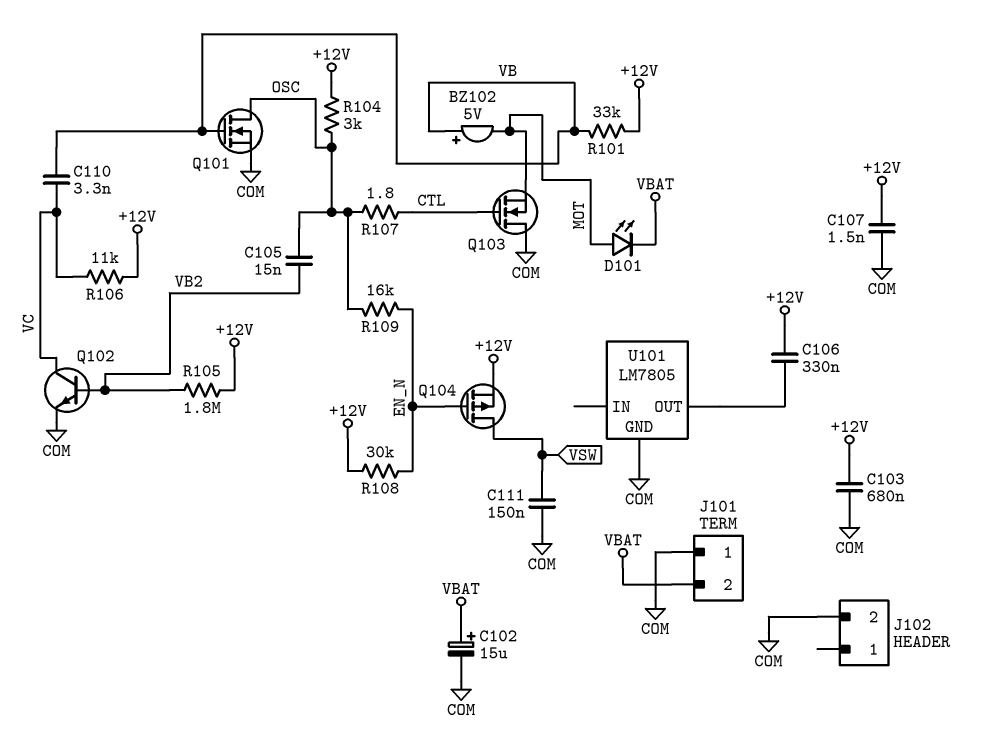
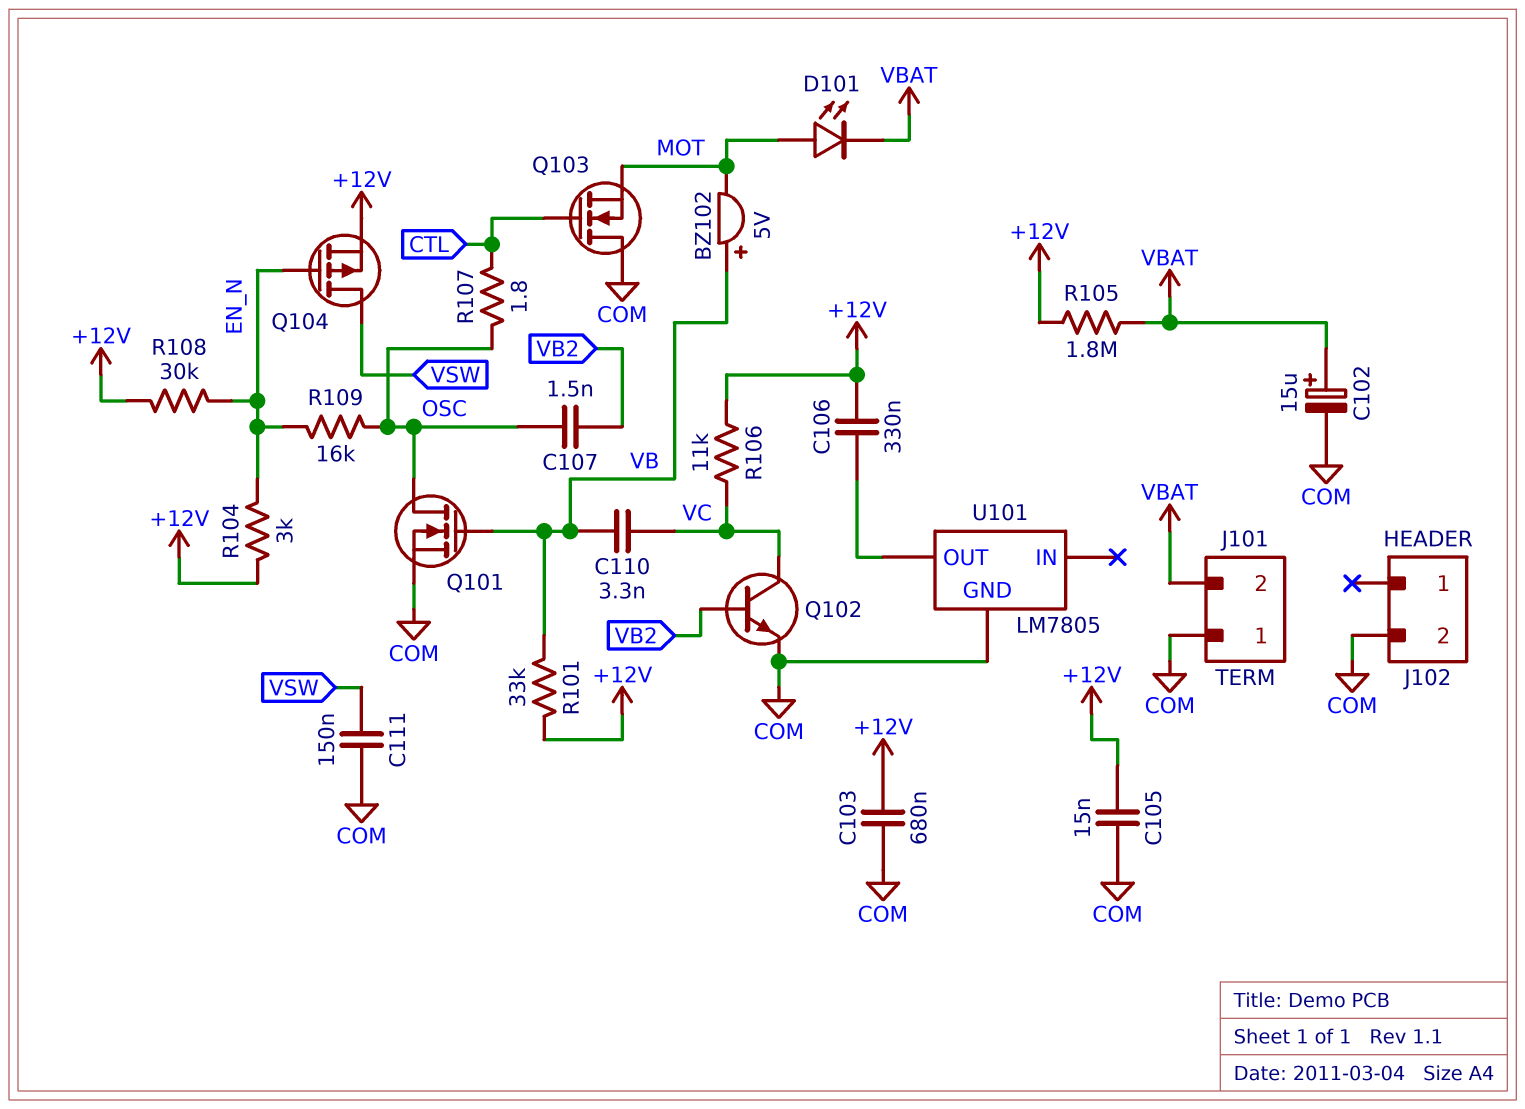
C105: 15nF (OSC, VB2) -> 15nF (+12V, COM)
C107: 1.5nF (+12V, COM) -> 1.5nF (OSC, VB2)
R104: 3k (+12V, OSC) -> 3k (+12V, EN_N)
R105: 1.8M (+12V, VB2) -> 1.8M (+12V, VBAT)

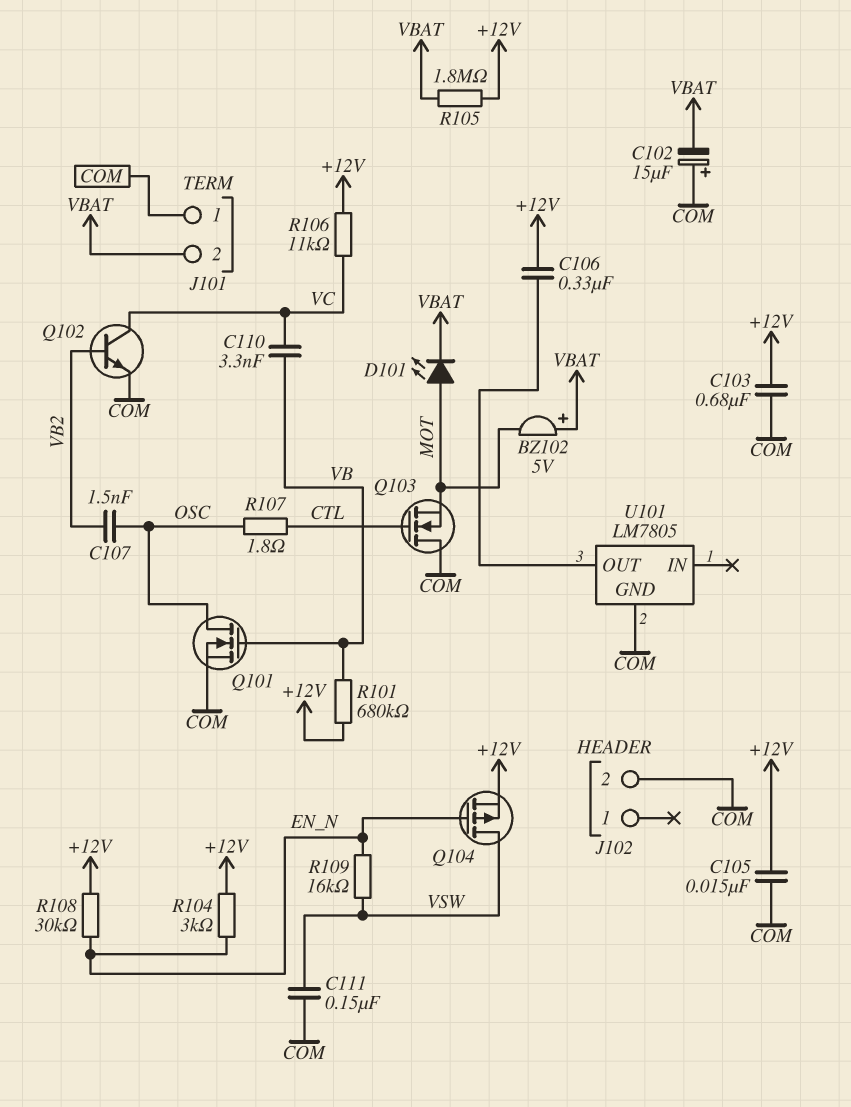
BZ102: buzzer 5V (plus VB, minus MOT) -> buzzer 5V (plus VBAT, minus MOT)
C102: 15uF (plus VBAT, minus COM) -> 15uF (plus COM, minus VBAT)
R101: 33k (+12V, VB) -> 680k (+12V, VB)
R109: 16k (EN_N, OSC) -> 16k (EN_N, VSW)

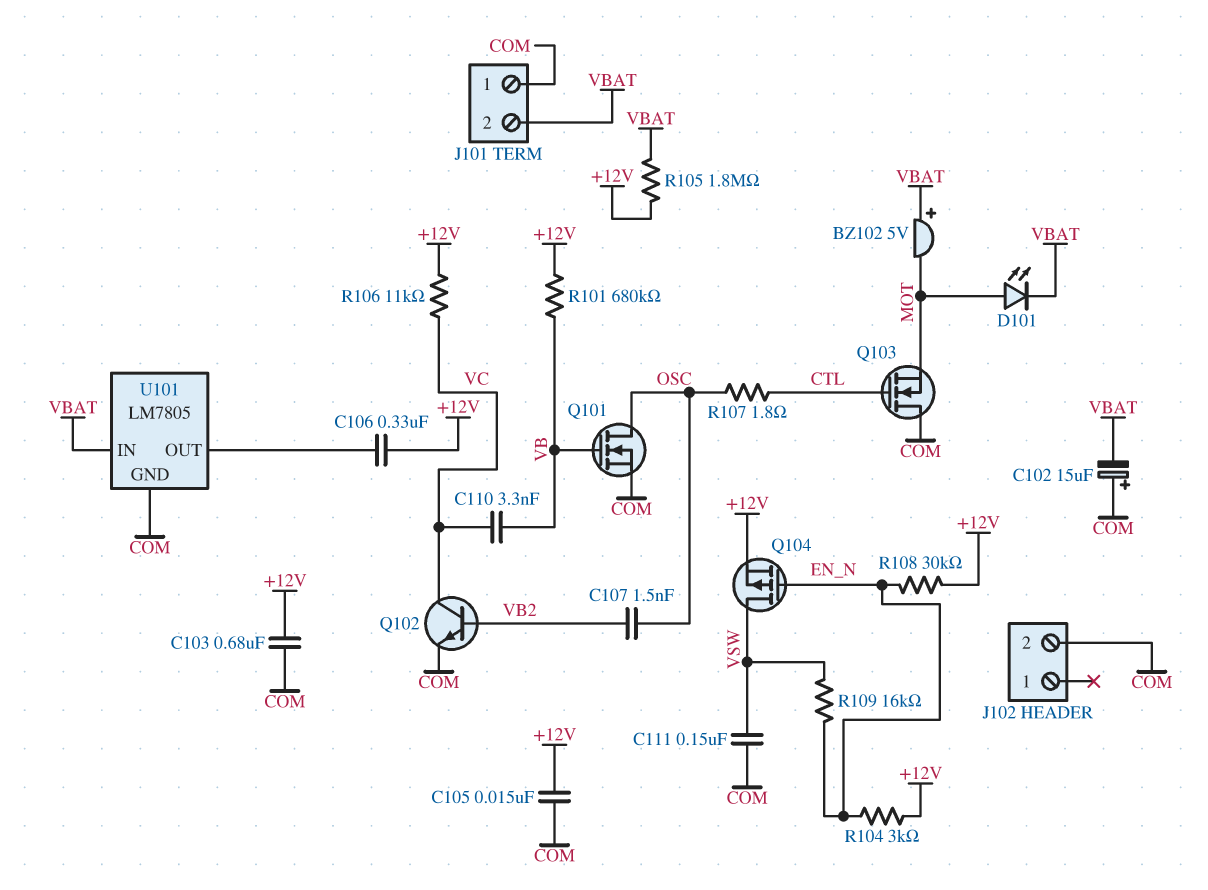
U101 pin IN: none -> VBAT

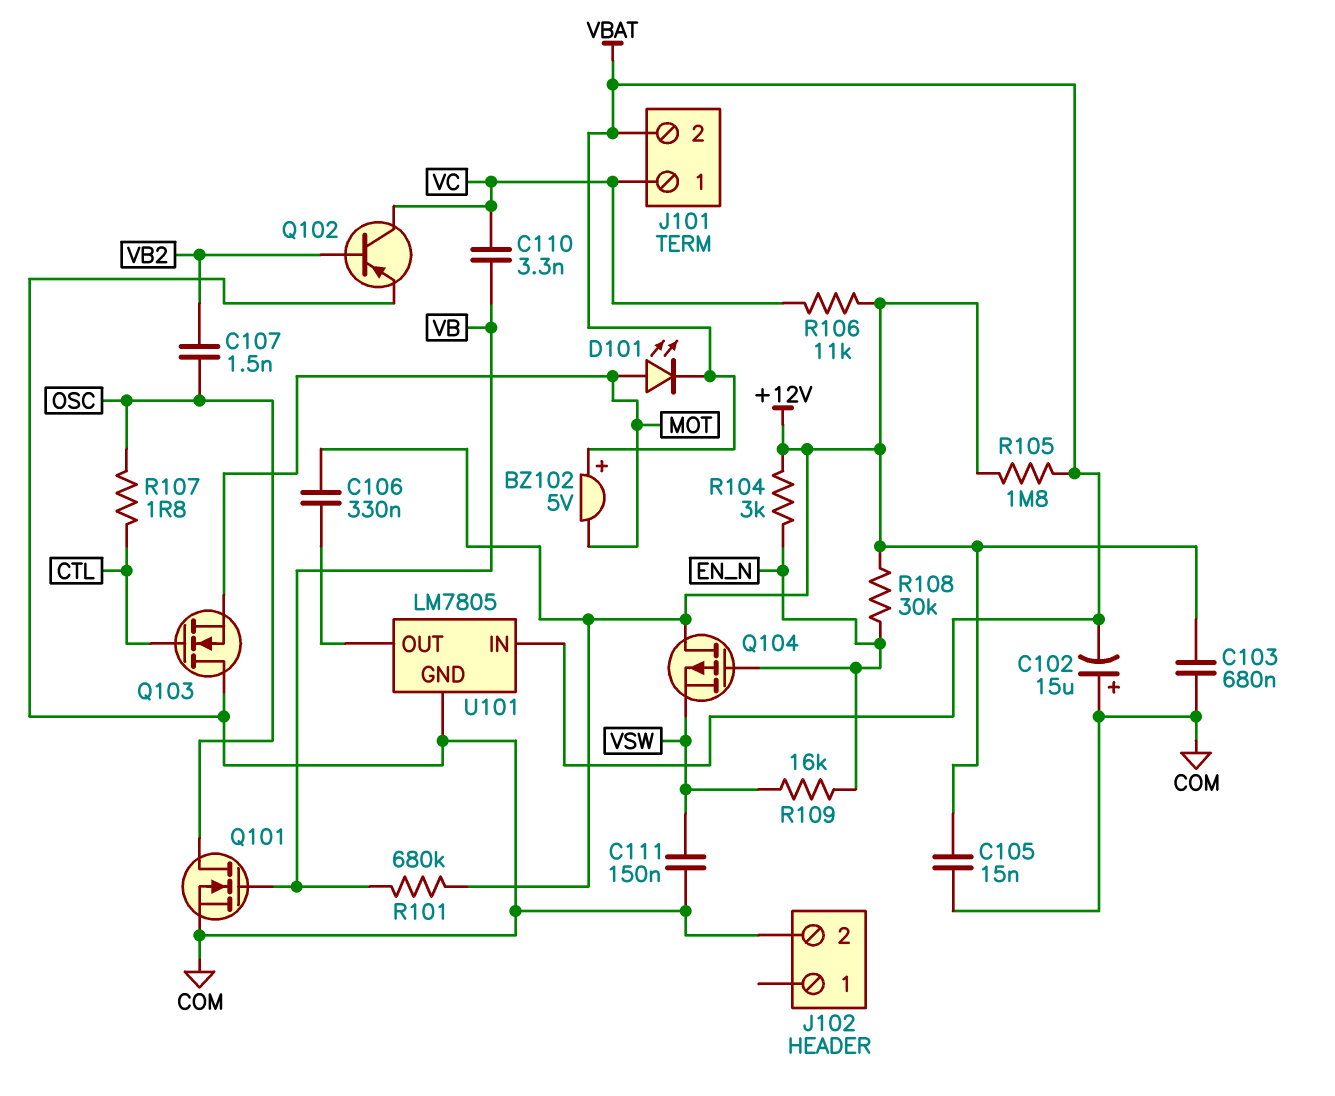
J101 pin 1: COM -> VC
Q102: NPN (B VB2, C VC, E COM) -> PNP (B VB2, C VC, E COM)
Q104: PMOS (G EN_N, D VSW, S +12V) -> PMOS (G EN_N, D +12V, S VSW)

